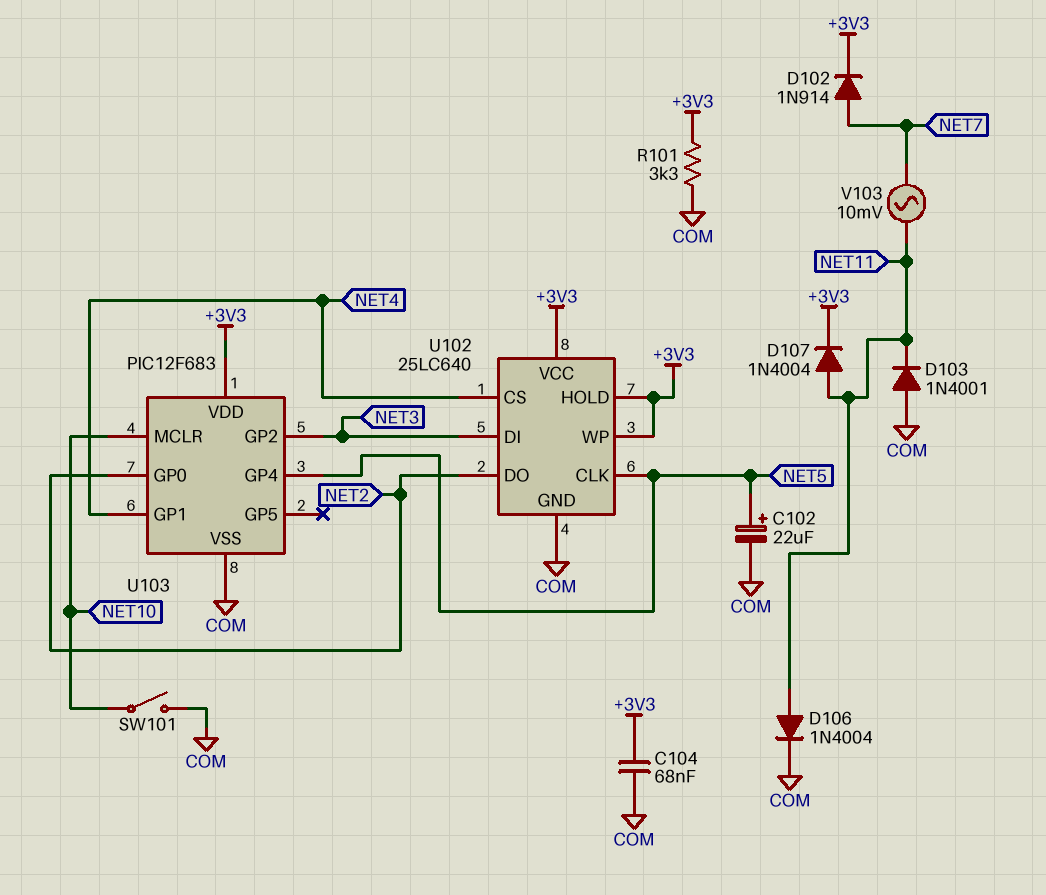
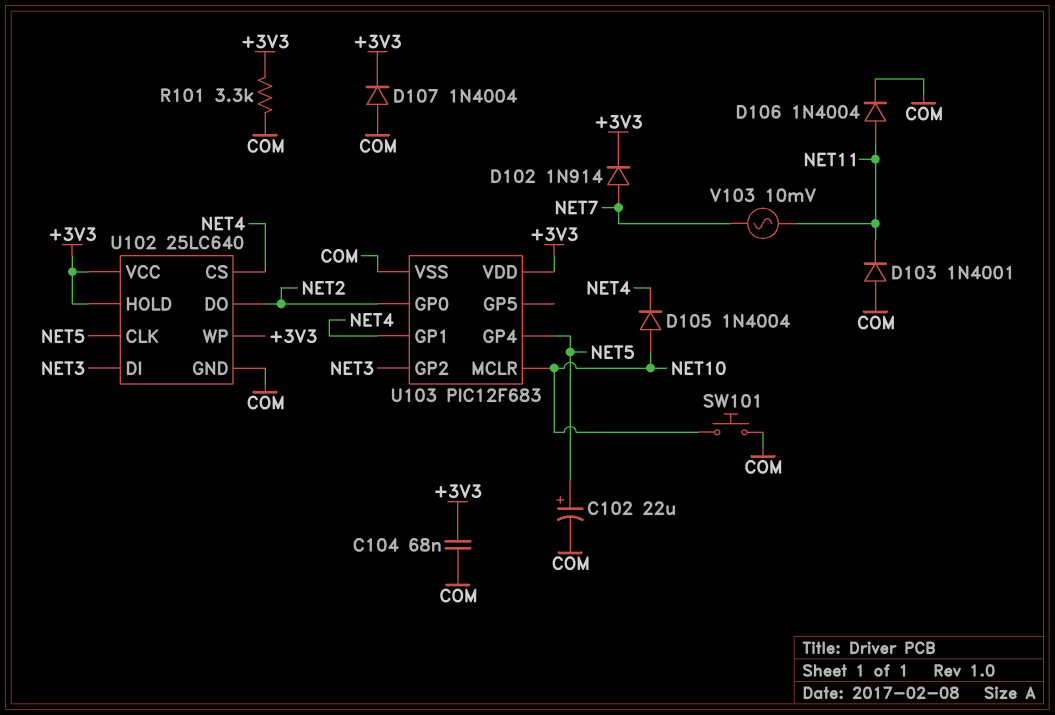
D105: none -> diode 1N4004 (A NET10, K NET4)
D107: diode 1N4004 (A NET11, K +3V3) -> diode 1N4004 (A COM, K +3V3)
SW101: switch (COM, NET10) -> button (COM, NET10)

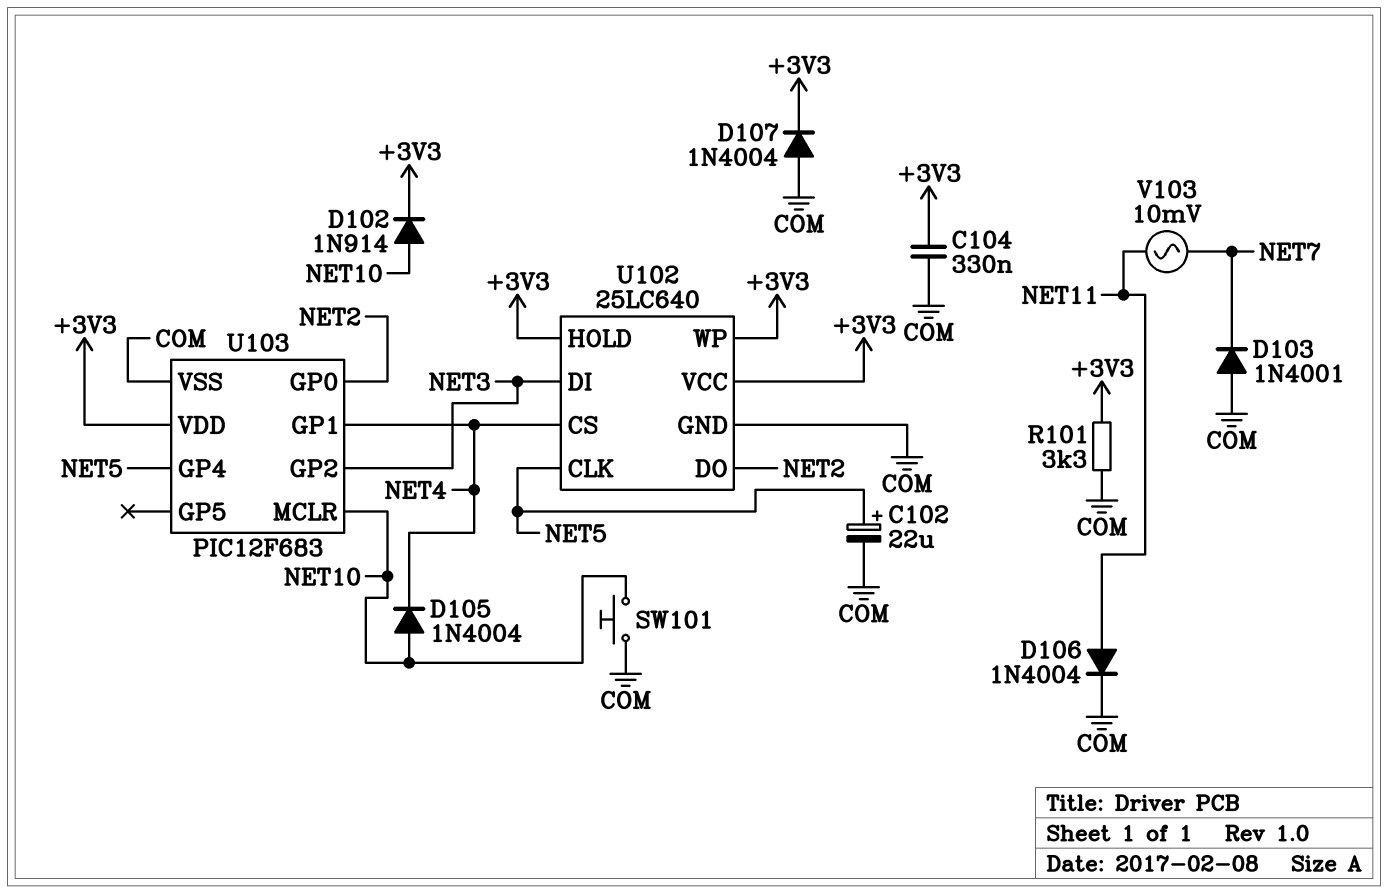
C104: 68nF (+3V3, COM) -> 330nF (+3V3, COM)
D102: diode 1N914 (A NET7, K +3V3) -> diode 1N914 (A NET10, K +3V3)
D103: diode 1N4001 (A COM, K NET11) -> diode 1N4001 (A COM, K NET7)

